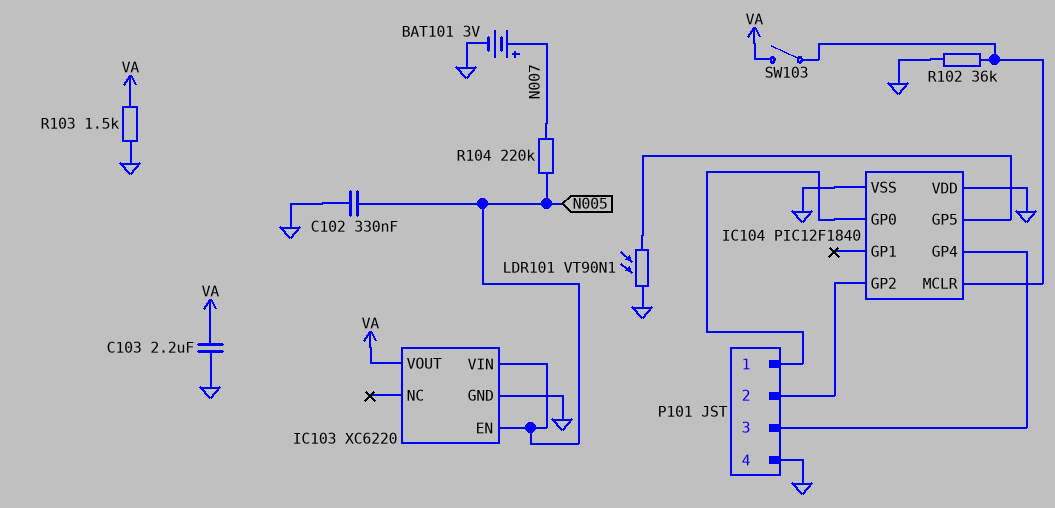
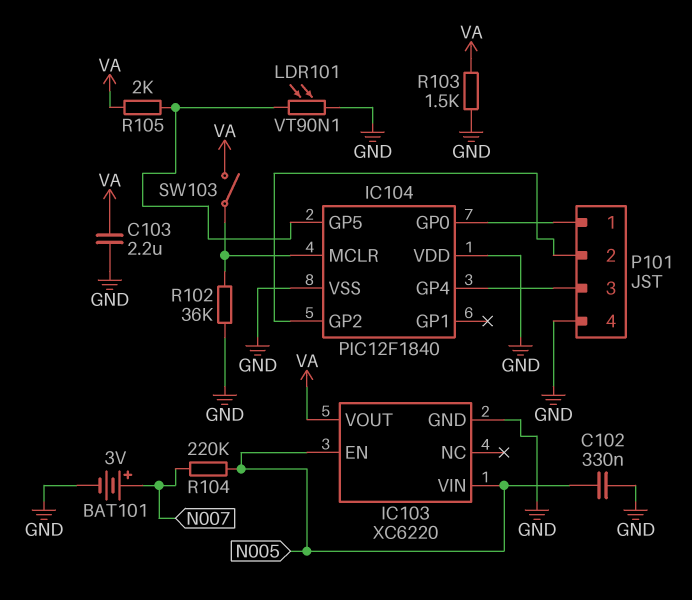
R105: none -> 2k (IC104/GP5, VA)

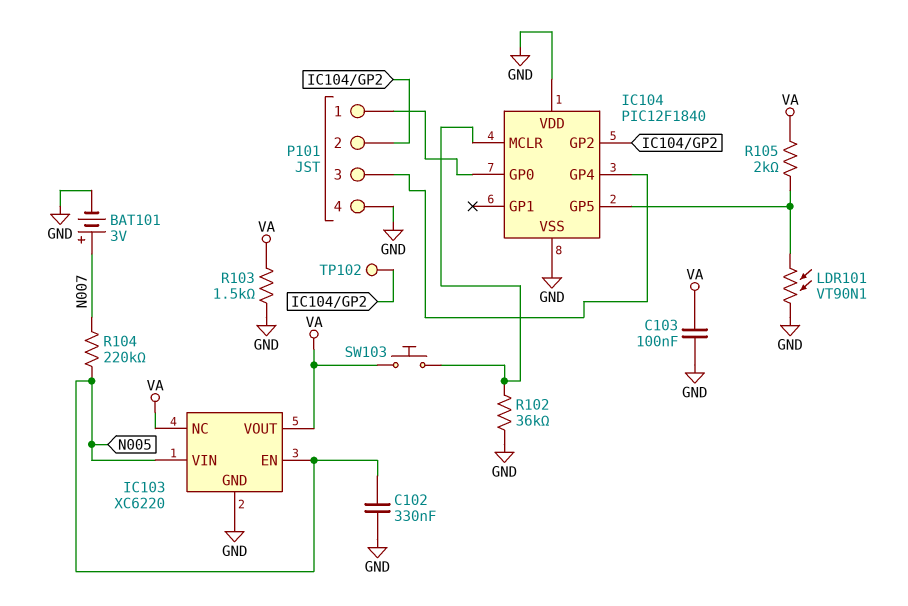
C103: 2.2uF (GND, VA) -> 100nF (GND, VA)
IC103 pin NC: none -> VA
SW103: switch (IC104/MCLR, VA) -> button (IC104/MCLR, VA)
TP102: none -> test point (IC104/GP2)

